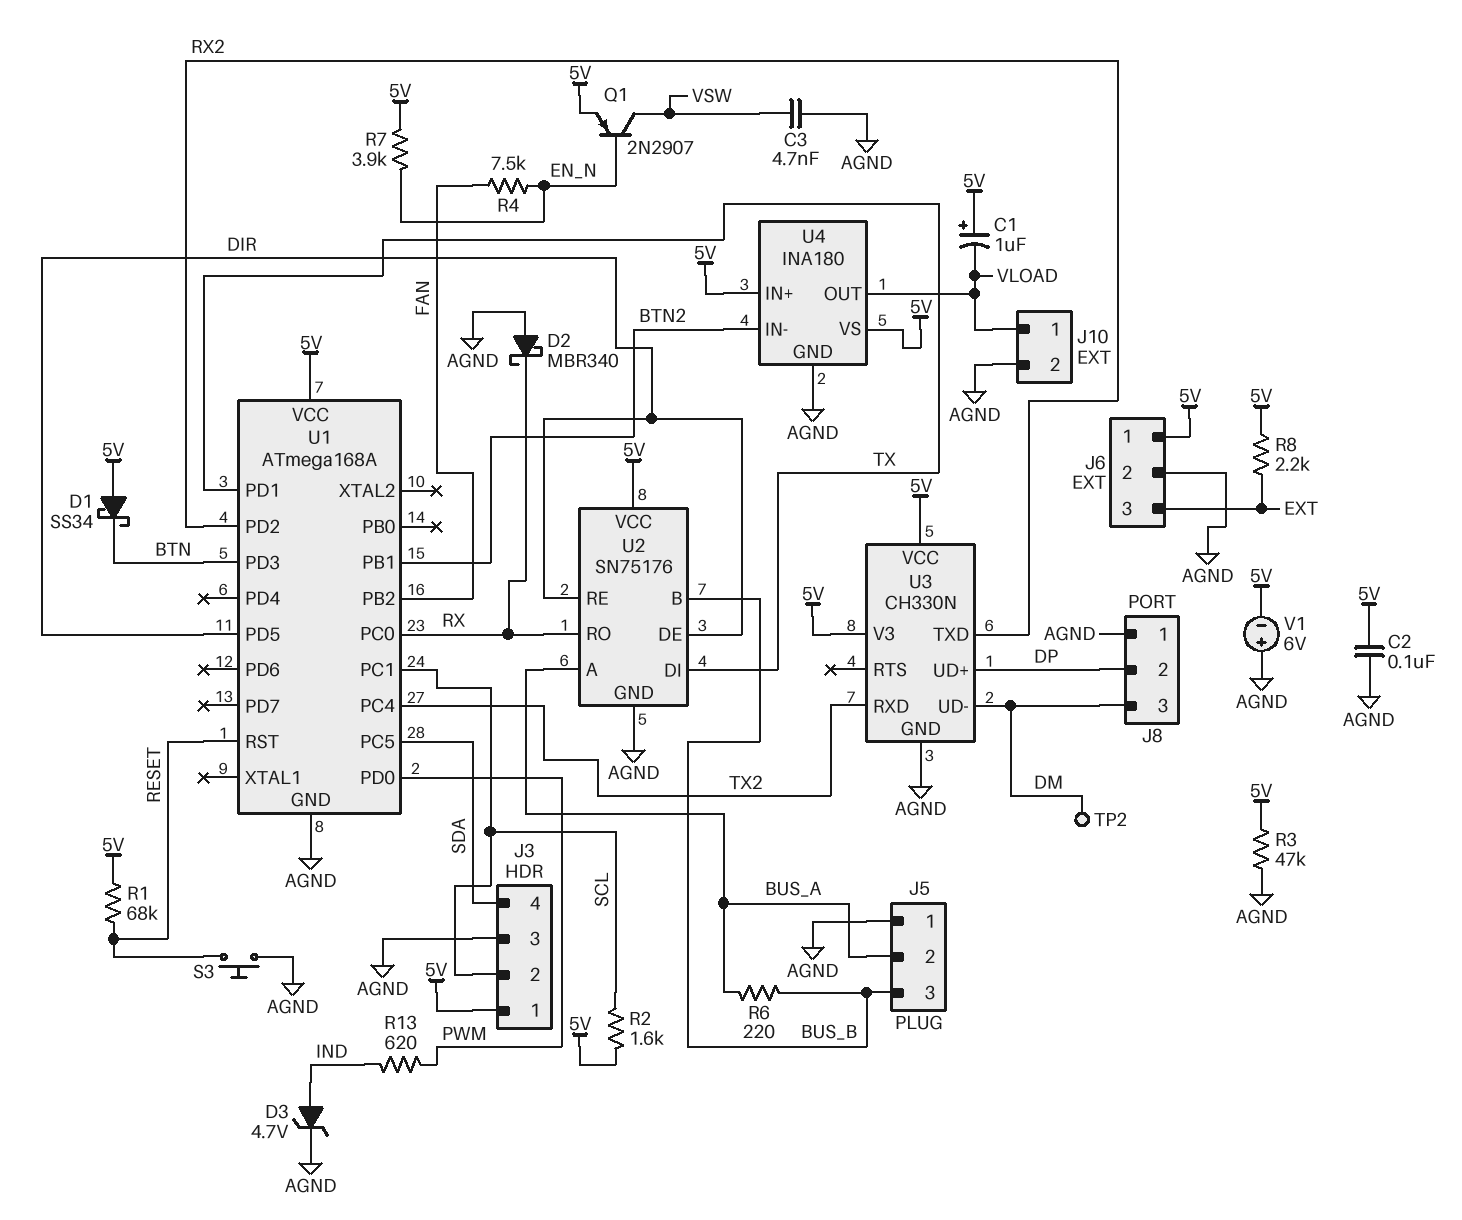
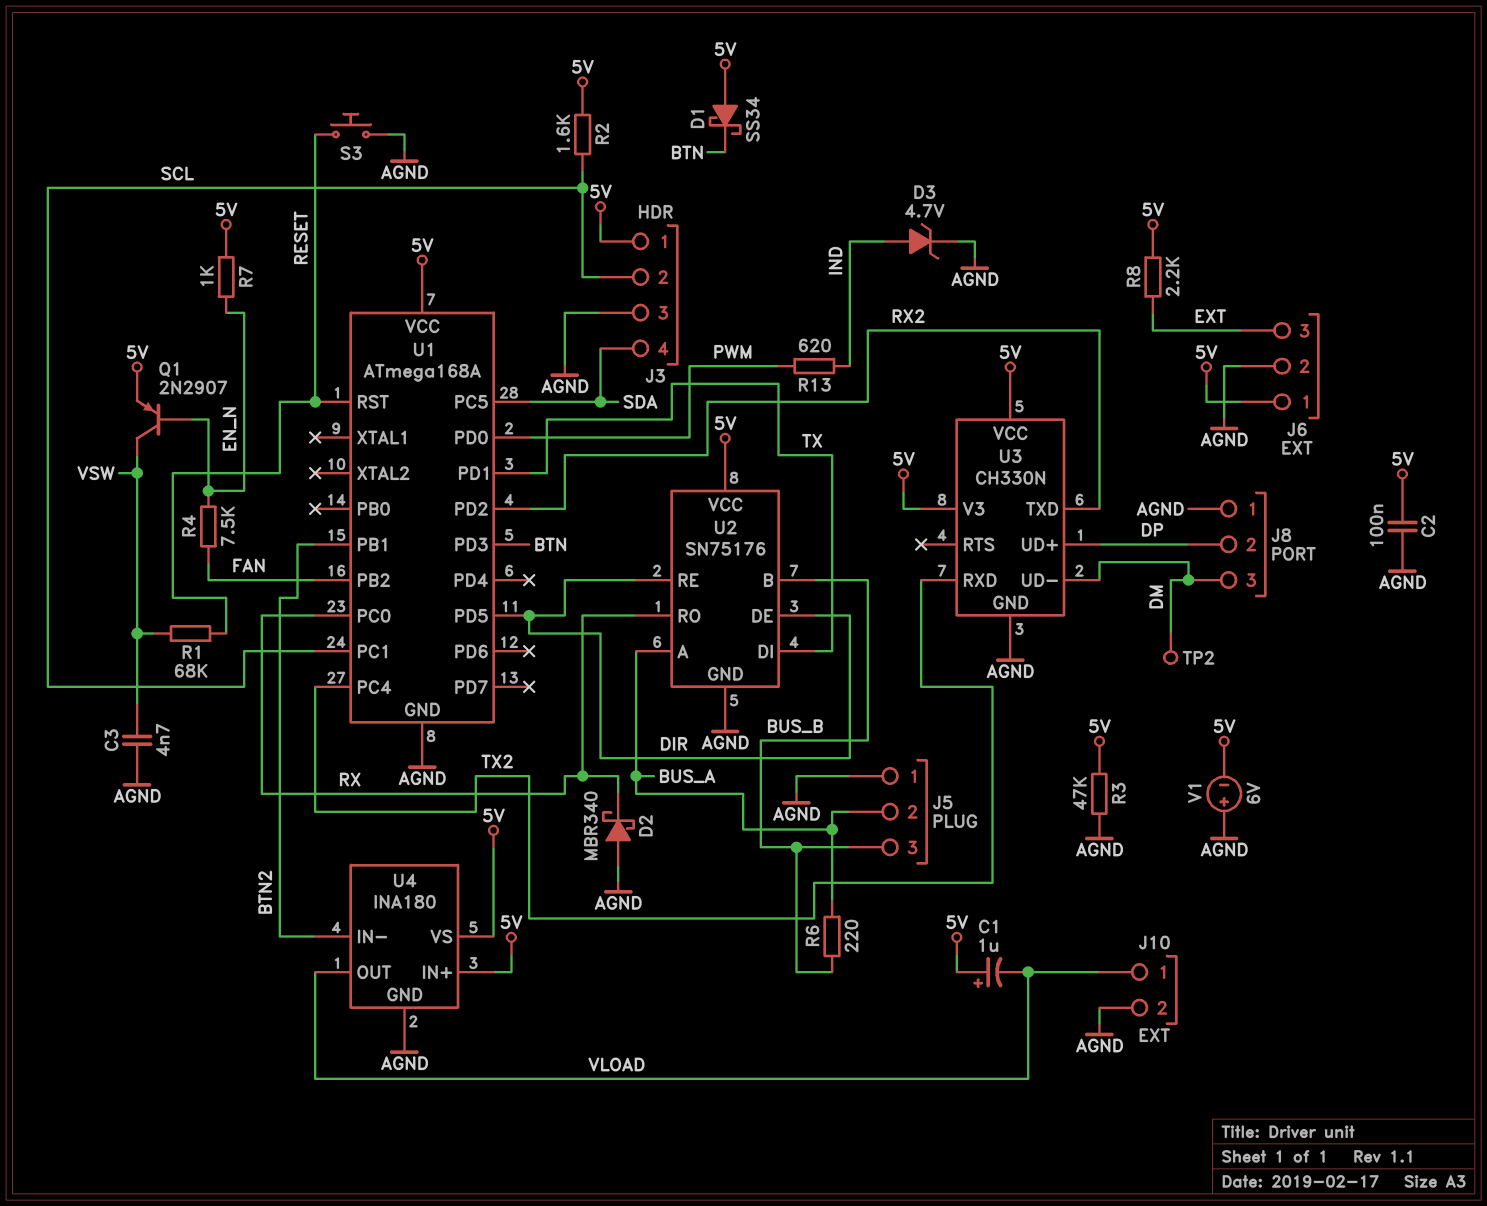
R1: 68k (5V, RESET) -> 68k (RESET, VSW)
R7: 3.9k (5V, EN_N) -> 1k (5V, EN_N)

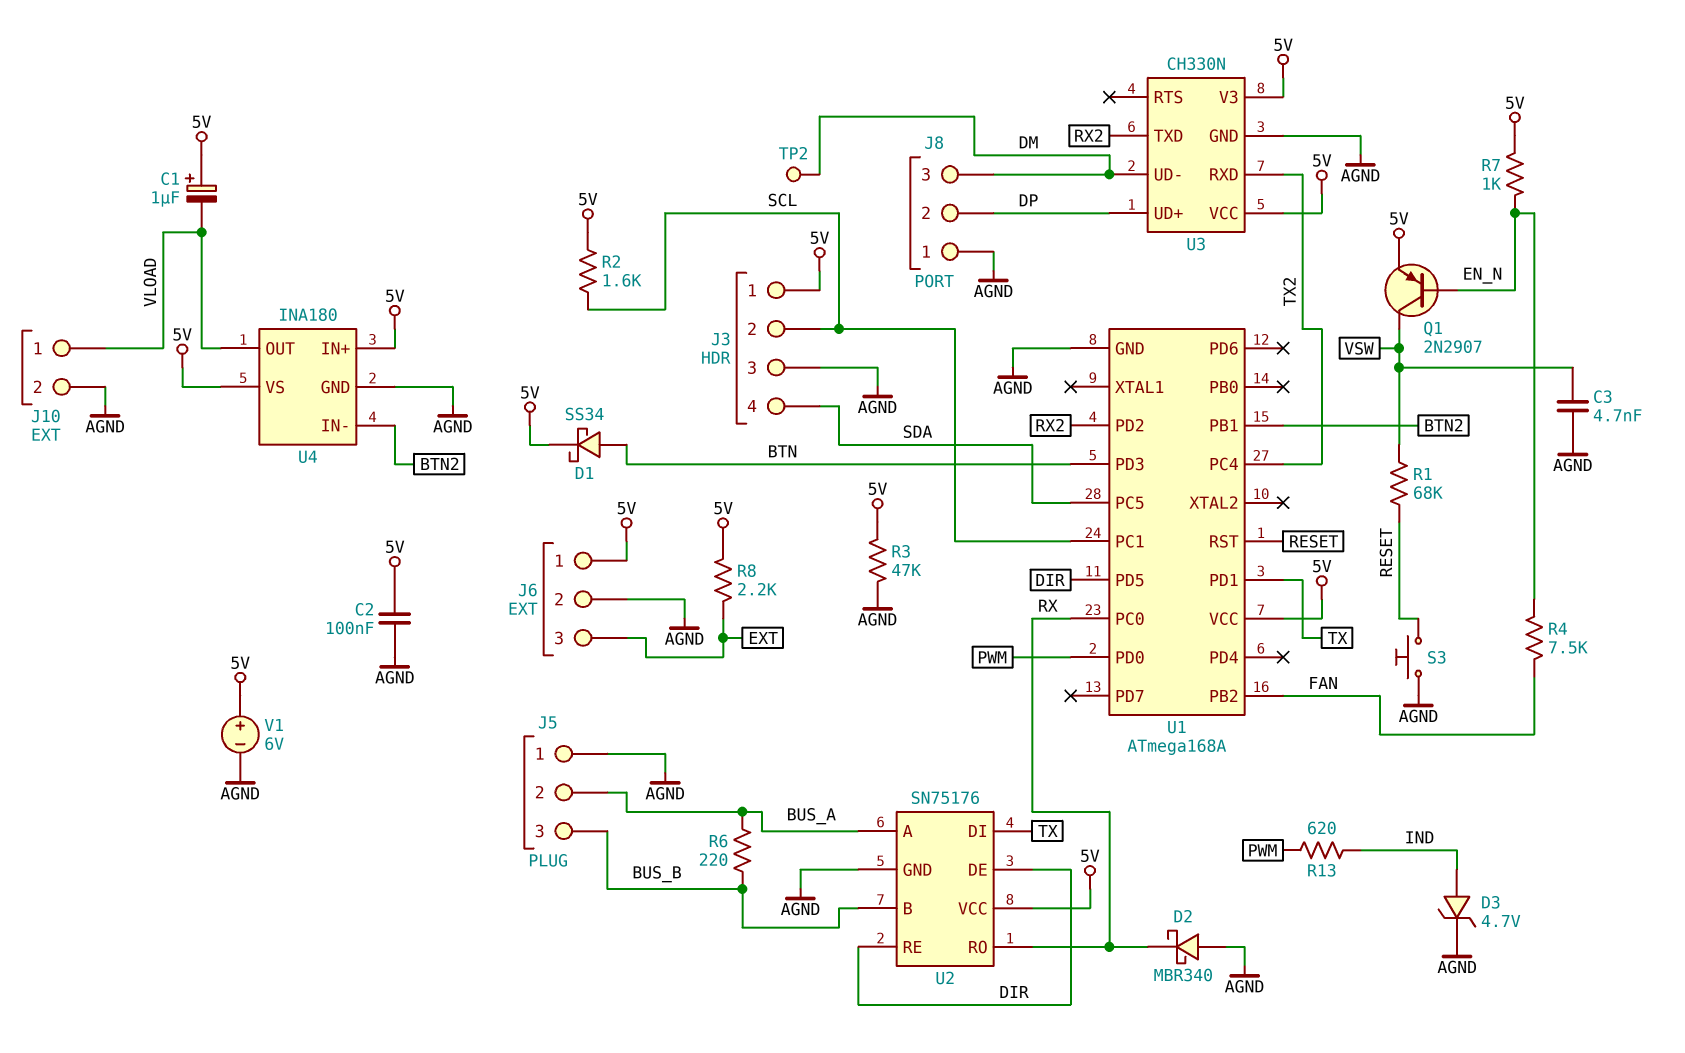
D1: schottky SS34 (A 5V, K BTN) -> schottky SS34 (A BTN, K 5V)
V1: 6V (plus AGND, minus 5V) -> 6V (plus 5V, minus AGND)

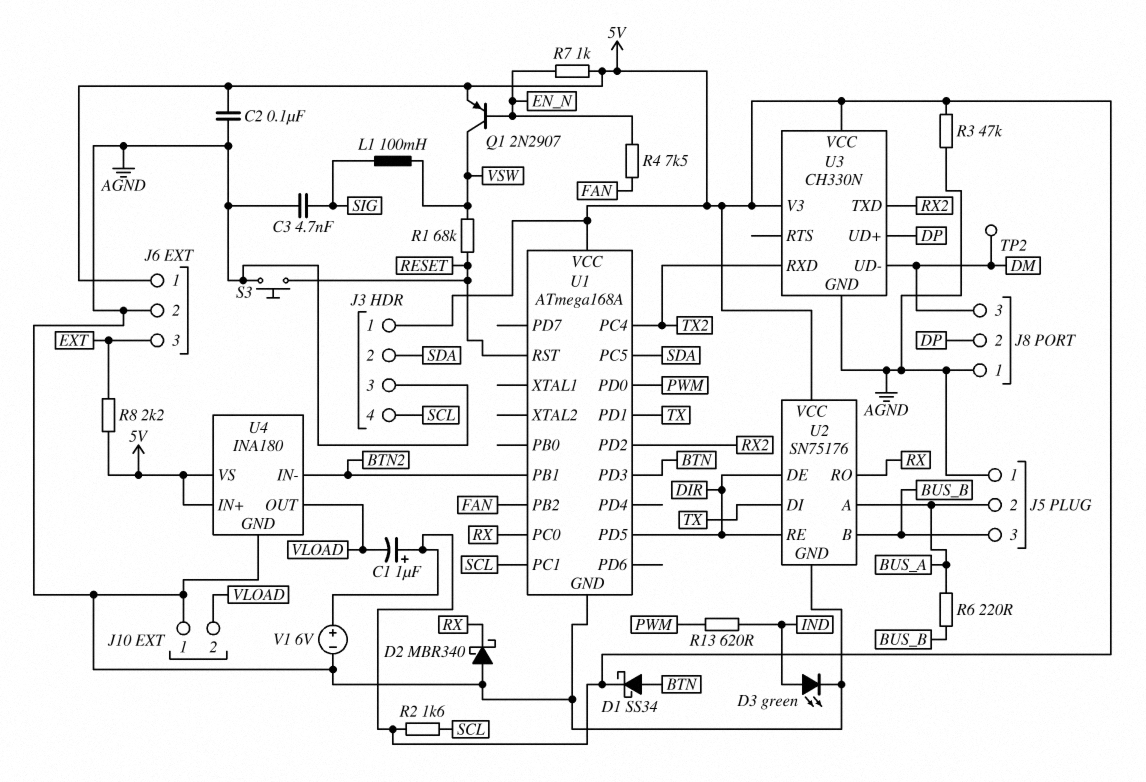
C3: 4.7nF (AGND, VSW) -> 4.7nF (AGND, SIG)
D3: zener 4.7V (A IND, K AGND) -> LED green (A IND, K AGND)
J3 pin 2: SCL -> SDA
J3 pin 4: SDA -> SCL
J10 pin 1: VLOAD -> AGND
J10 pin 2: AGND -> VLOAD
L1: none -> 100mH (SIG, VSW)

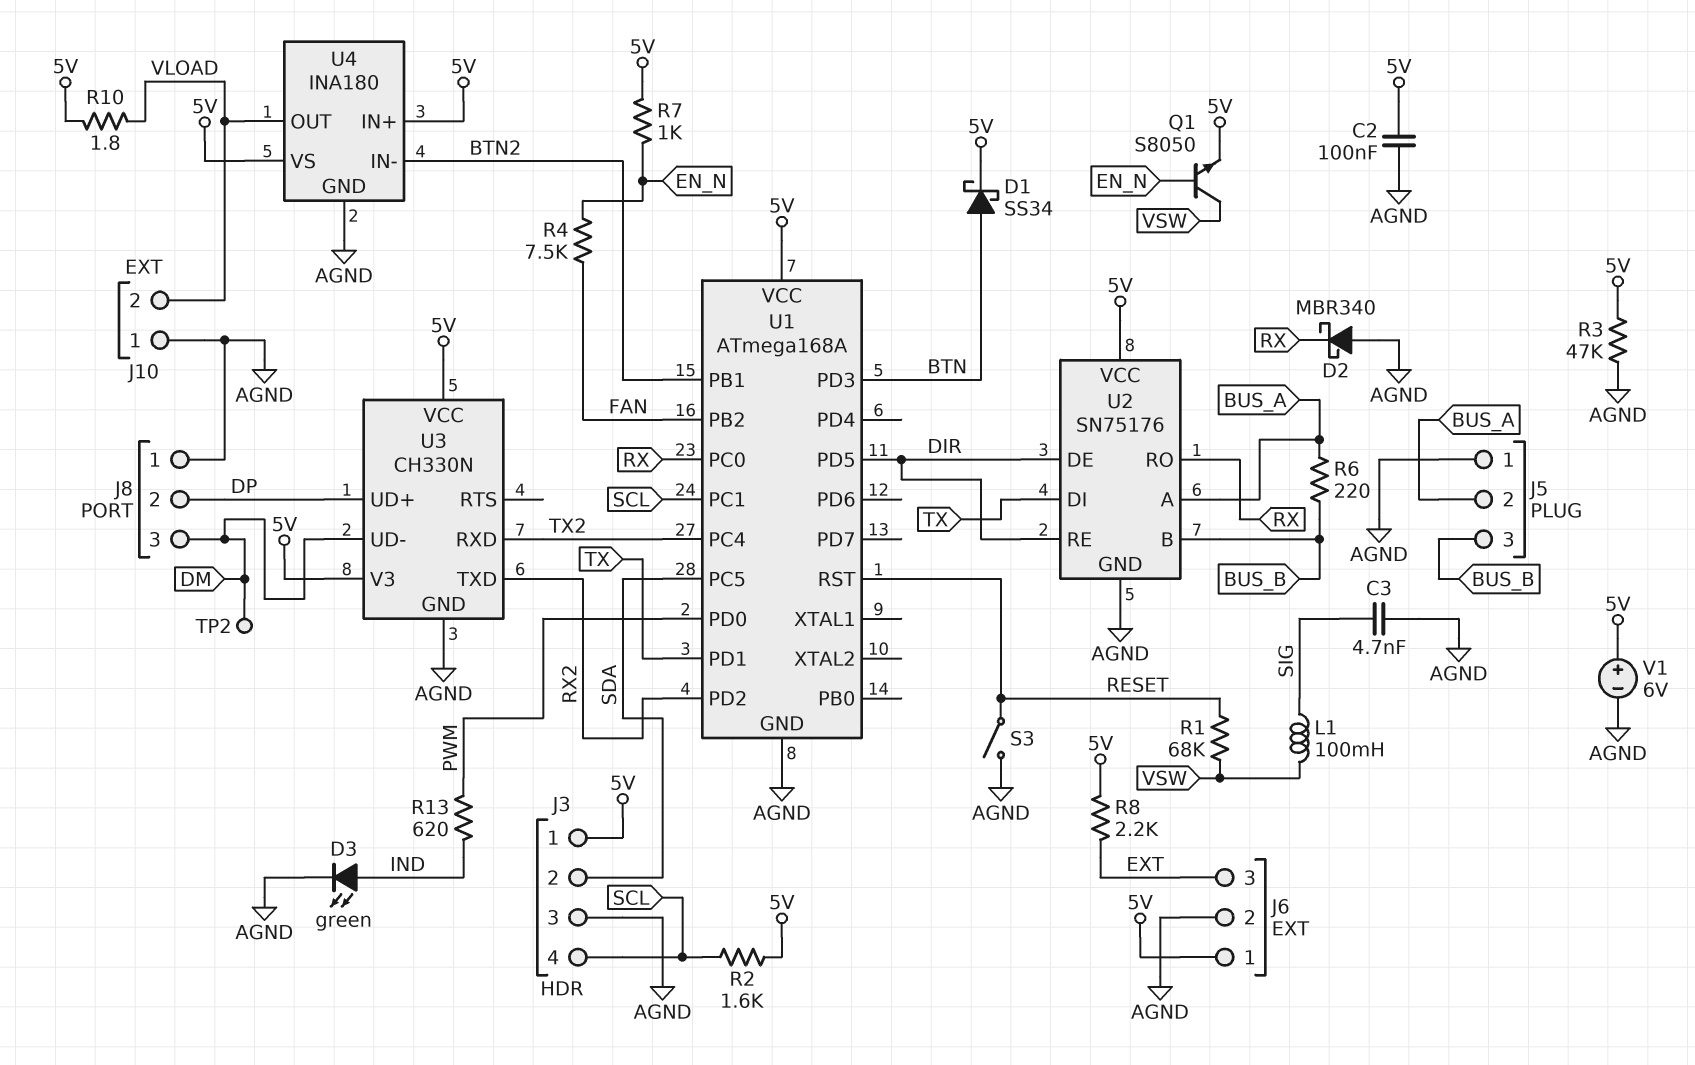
C1: 1uF (plus 5V, minus VLOAD) -> none
Q1: PNP 2N2907 (B EN_N, C VSW, E 5V) -> NPN S8050 (B EN_N, C VSW, E 5V)
R10: none -> 1.8 (5V, VLOAD)
S3: button (AGND, RESET) -> switch (AGND, RESET)

